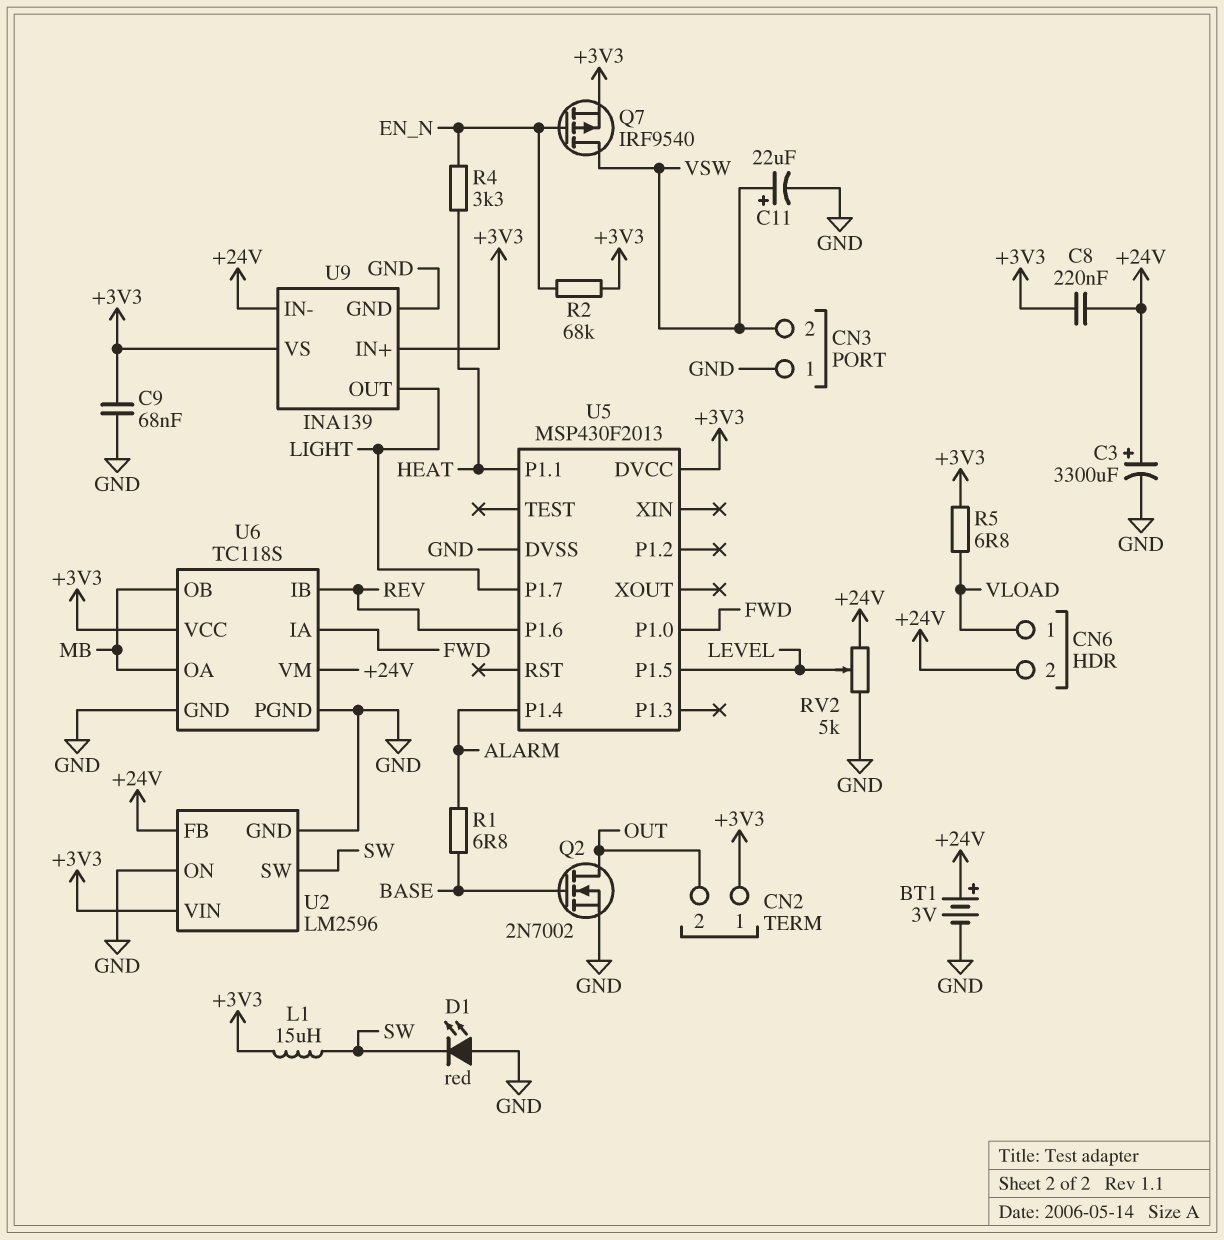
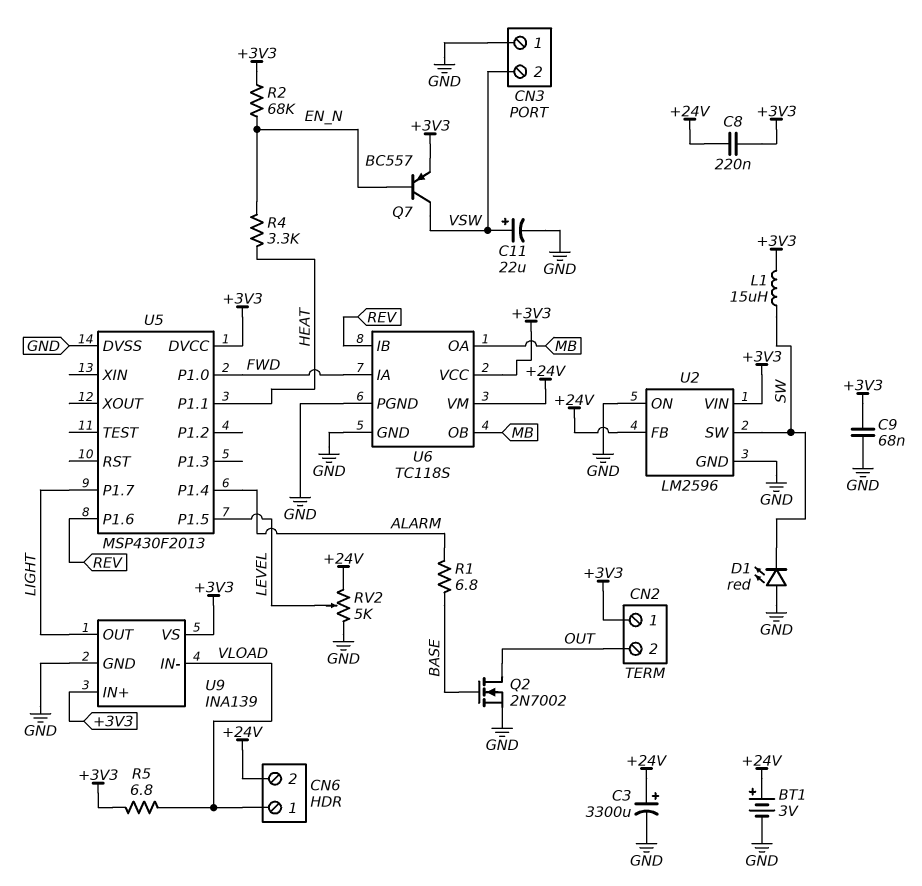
Q7: PMOS IRF9540 (G EN_N, D VSW, S +3V3) -> PNP BC557 (B EN_N, C VSW, E +3V3)
U9 pin IN-: +24V -> VLOAD

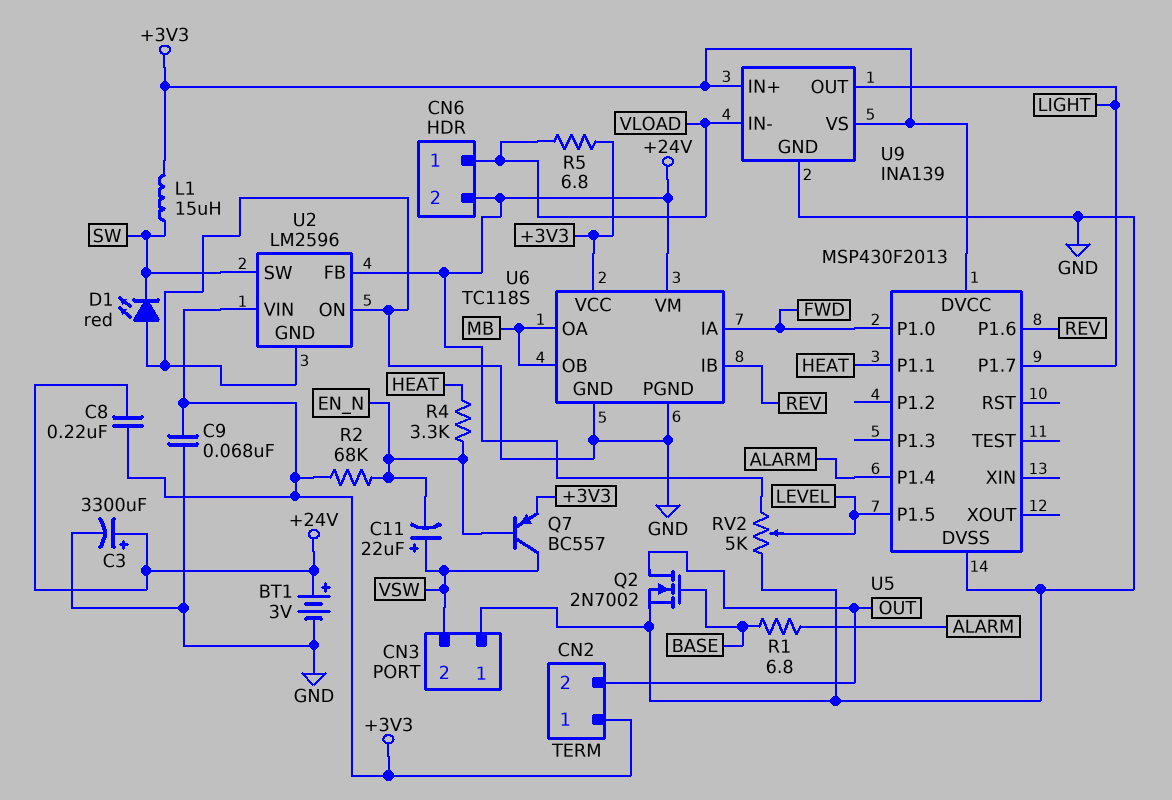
C11: 22uF (plus VSW, minus GND) -> 22uF (plus VSW, minus EN_N)

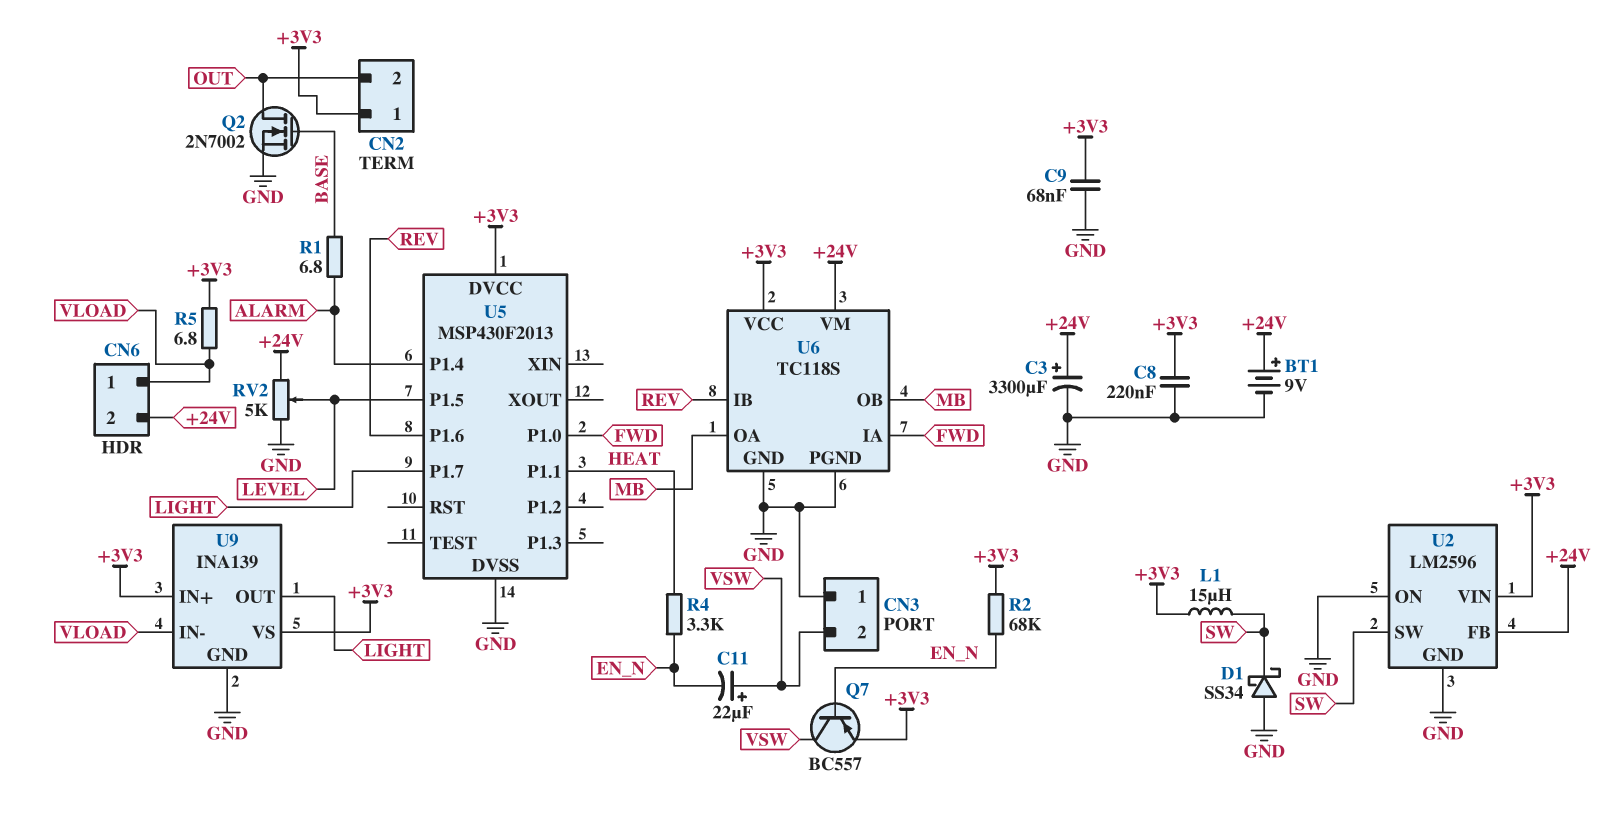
BT1: 3V (plus +24V, minus GND) -> 9V (plus +24V, minus GND)
C8: 220nF (+3V3, +24V) -> 220nF (+3V3, GND)
D1: LED red (A GND, K SW) -> schottky SS34 (A GND, K SW)

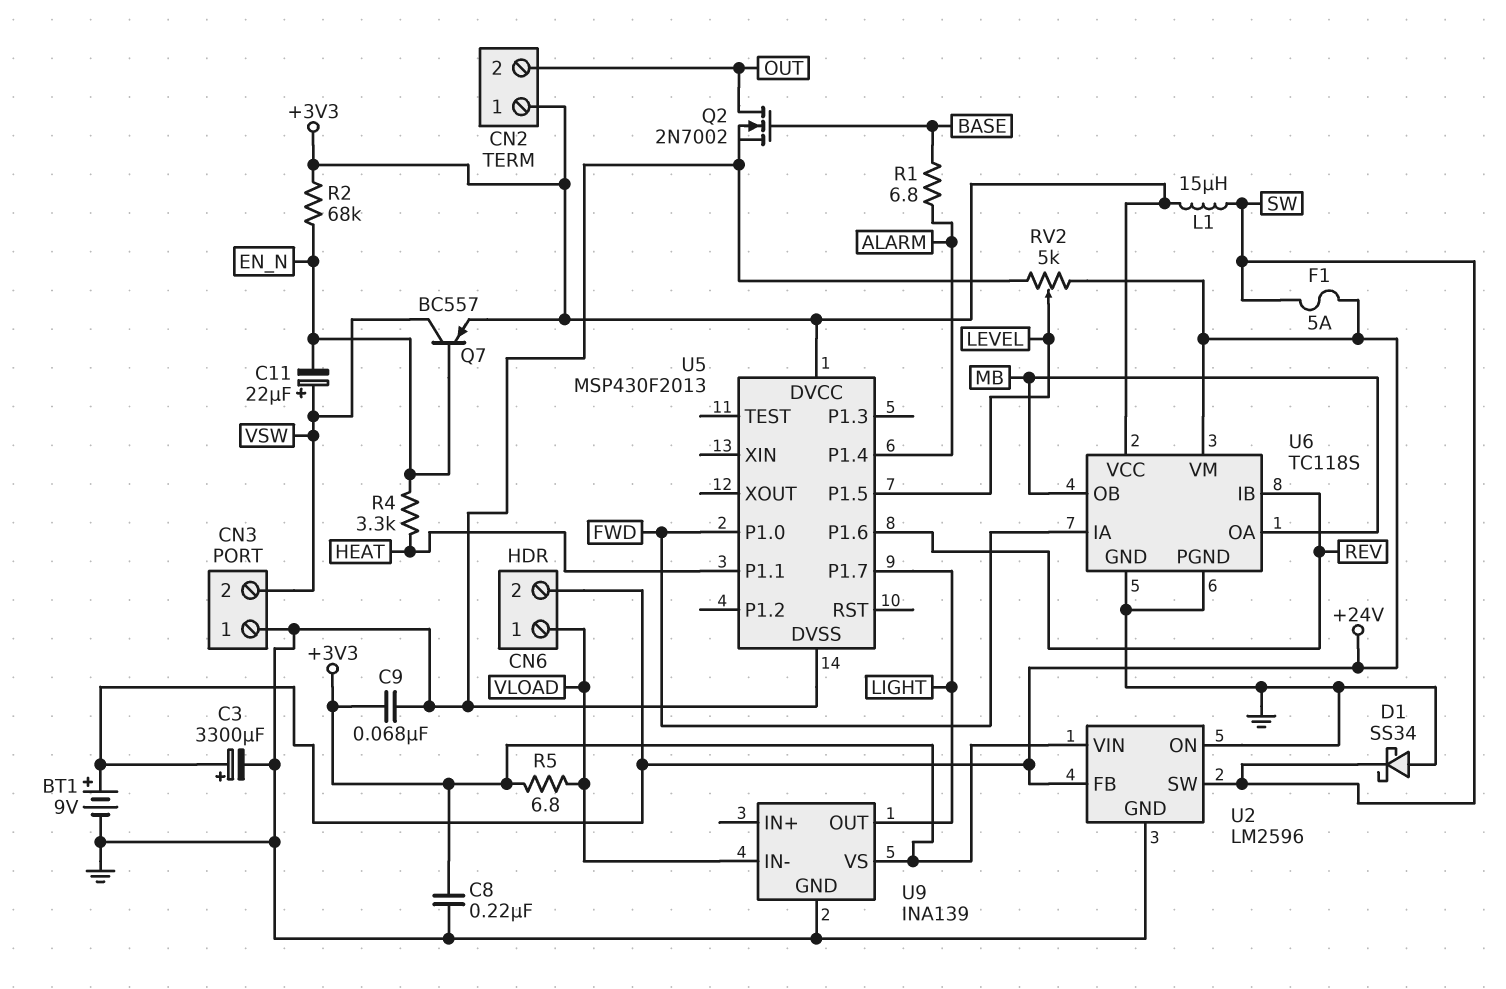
F1: none -> 5A (+24V, SW)
U9 pin IN+: +3V3 -> none

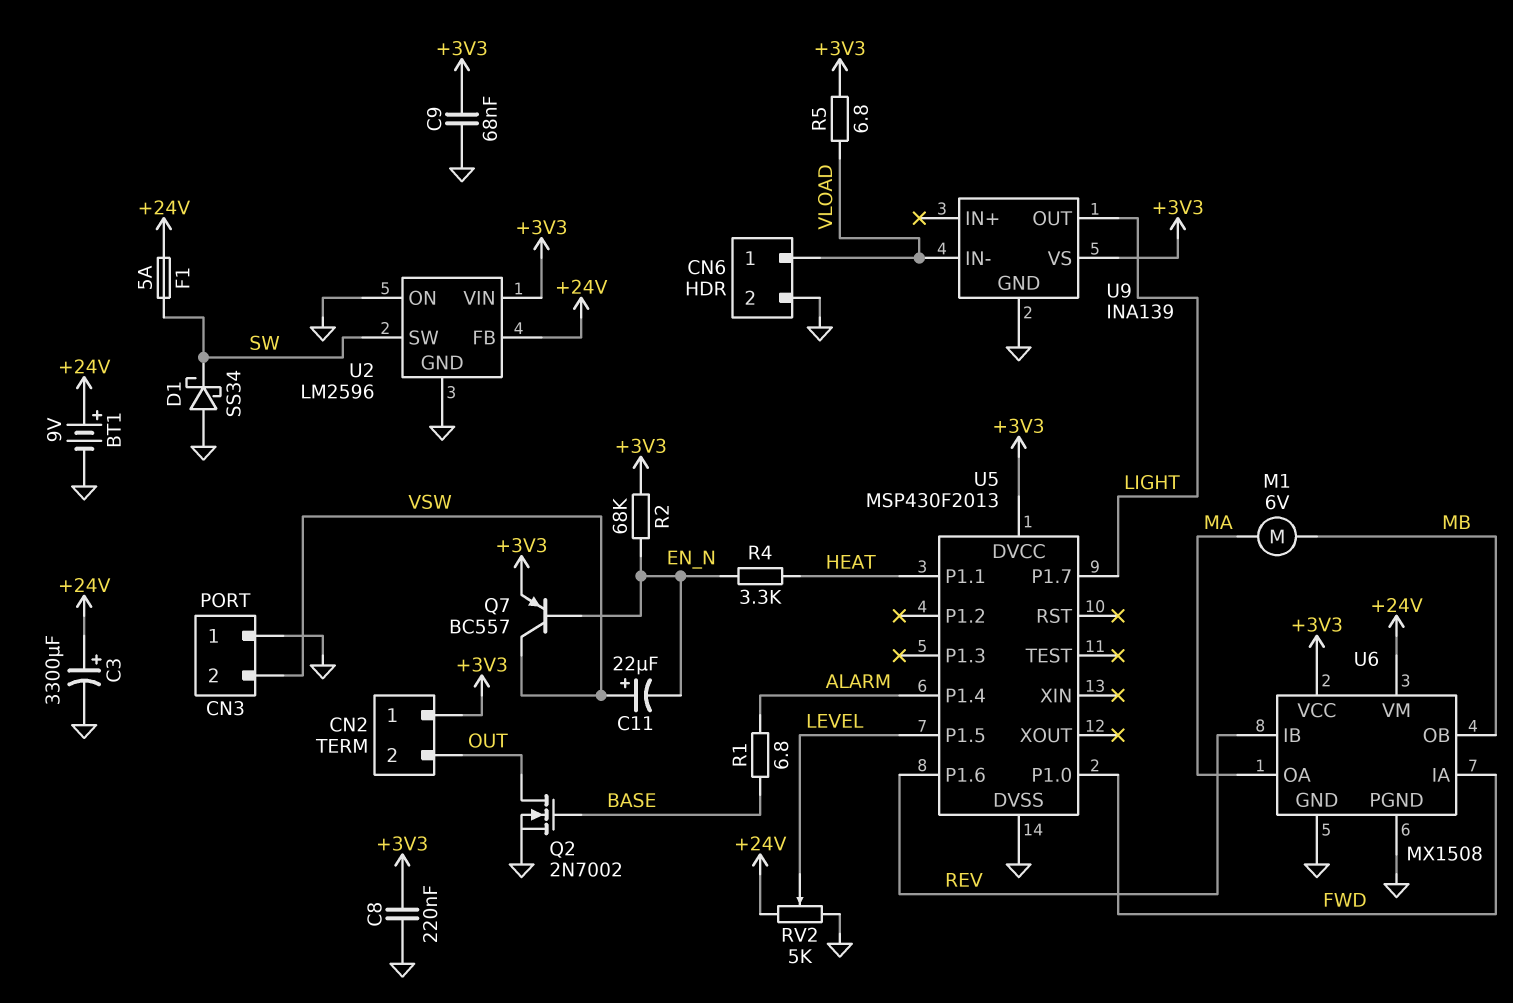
CN6 pin 2: +24V -> GND
L1: 15uH (+3V3, SW) -> none
M1: none -> motor 6V (MA, MB)
U6: TC118S -> MX1508
U6 pin OA: MB -> MA

